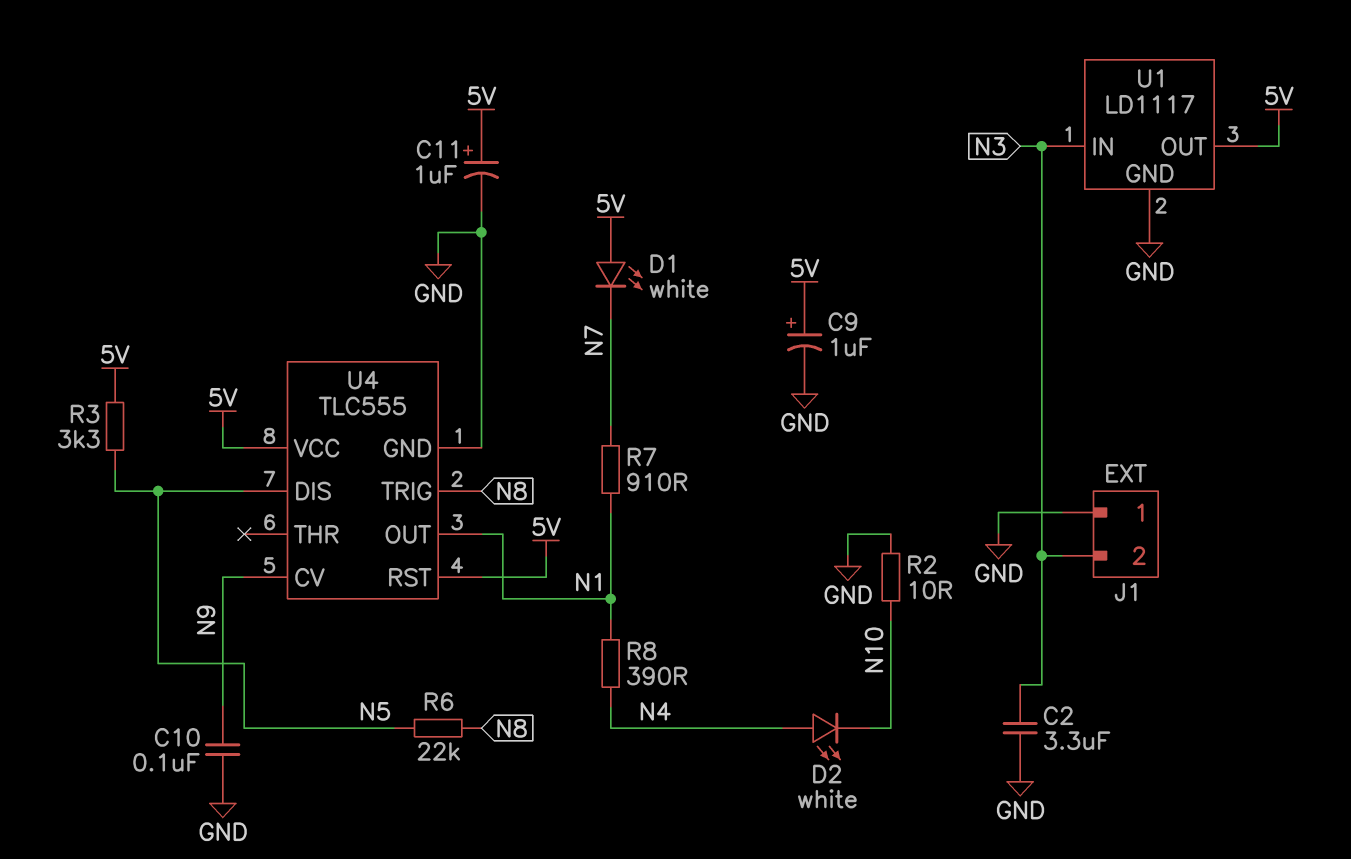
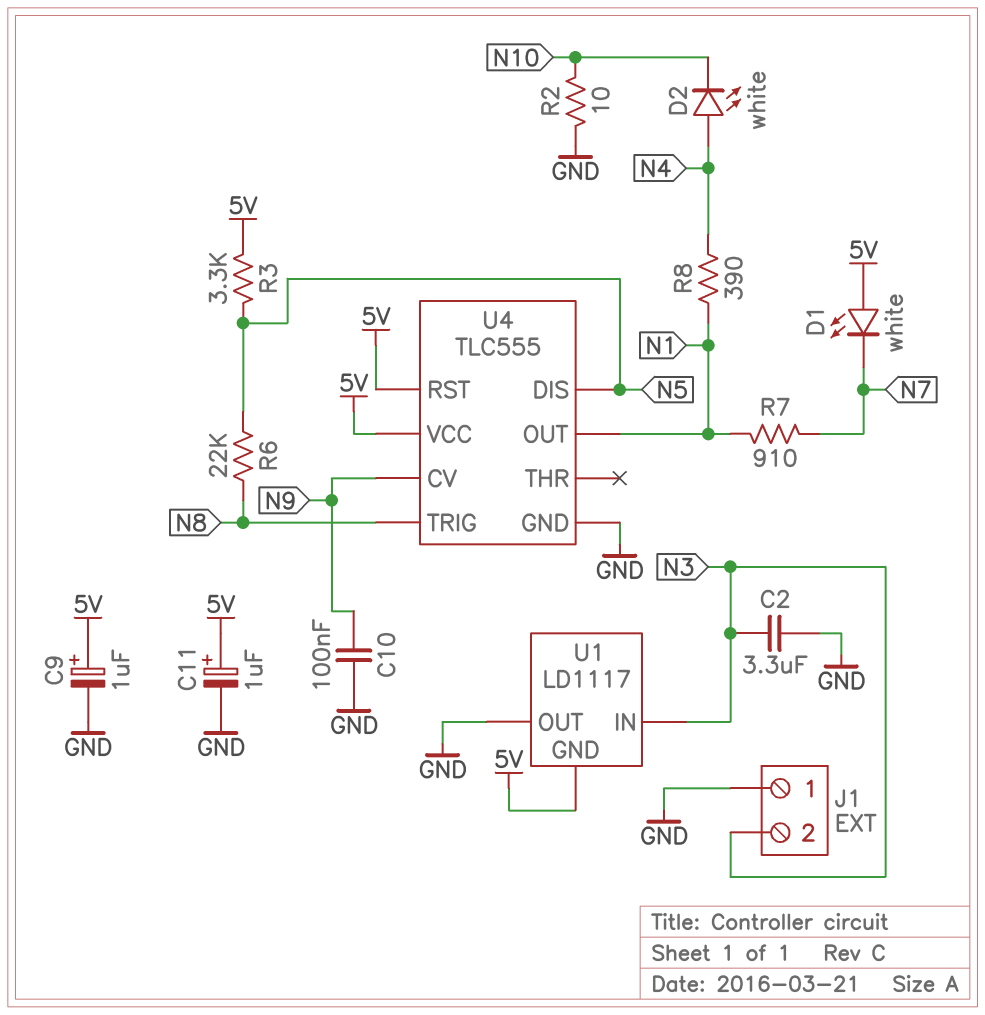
U1 pin GND: GND -> 5V
U1 pin OUT: 5V -> GND

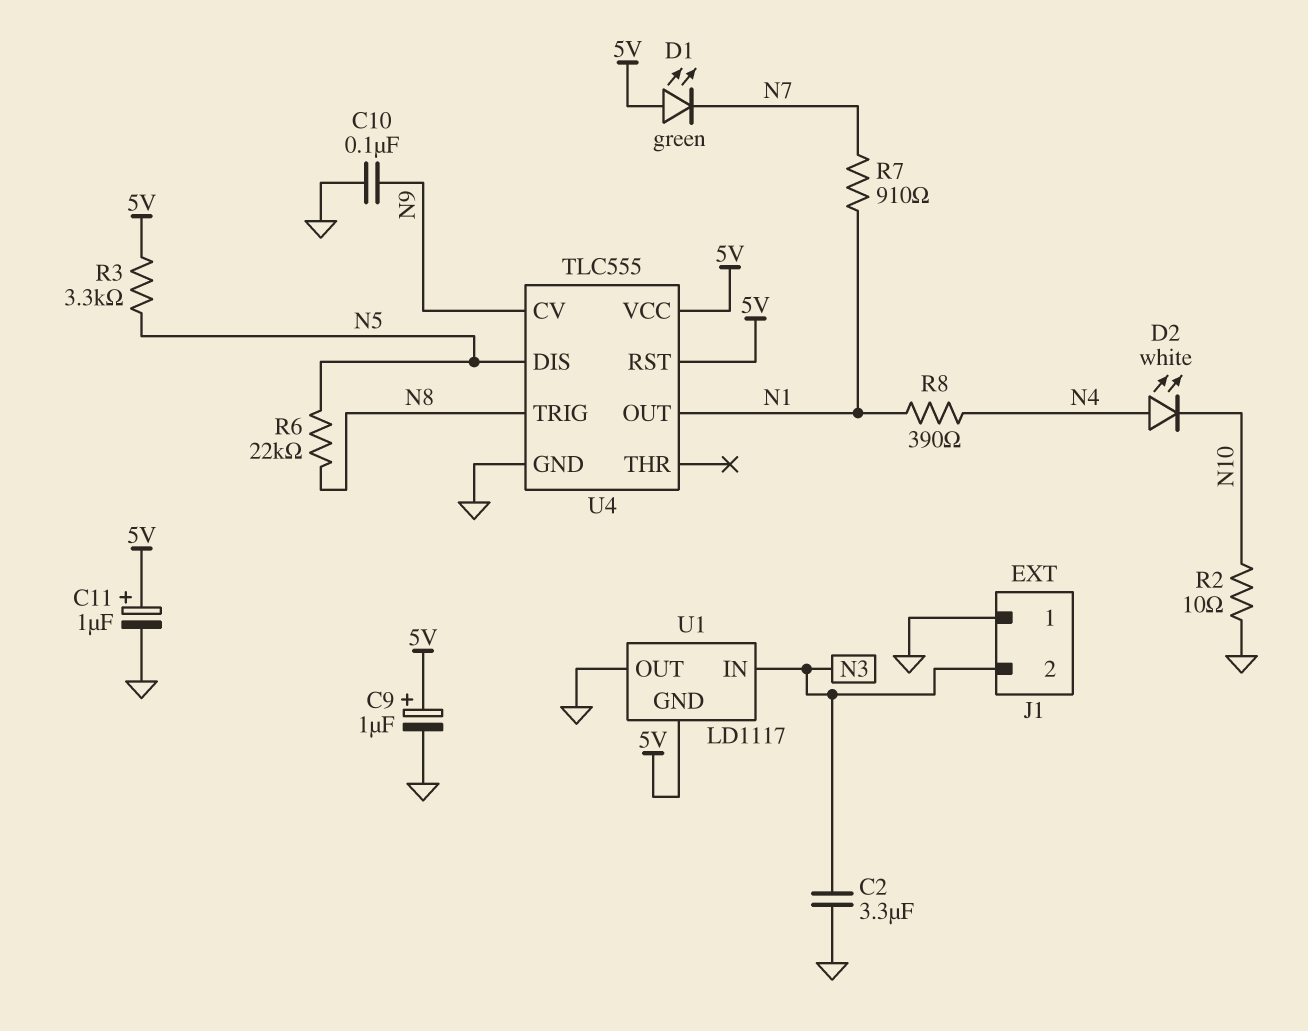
D1: LED white (A 5V, K N7) -> LED green (A 5V, K N7)

